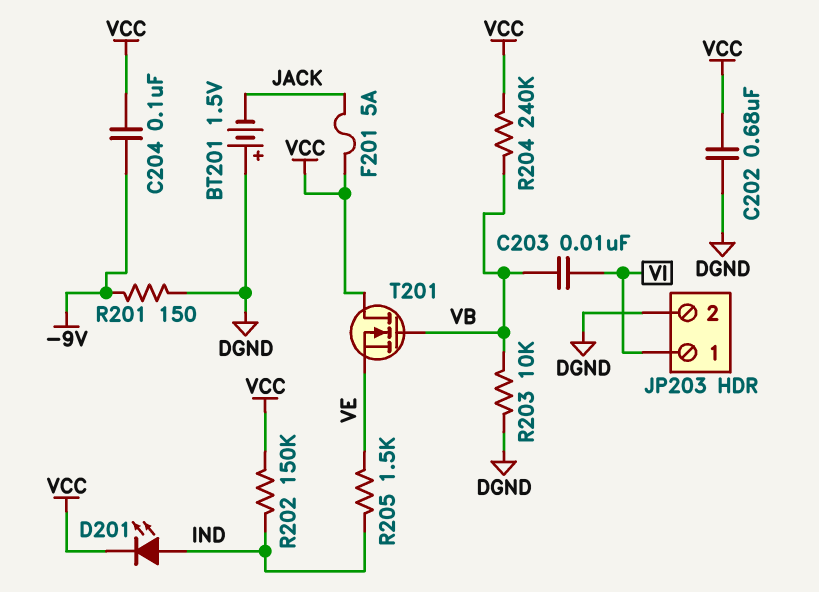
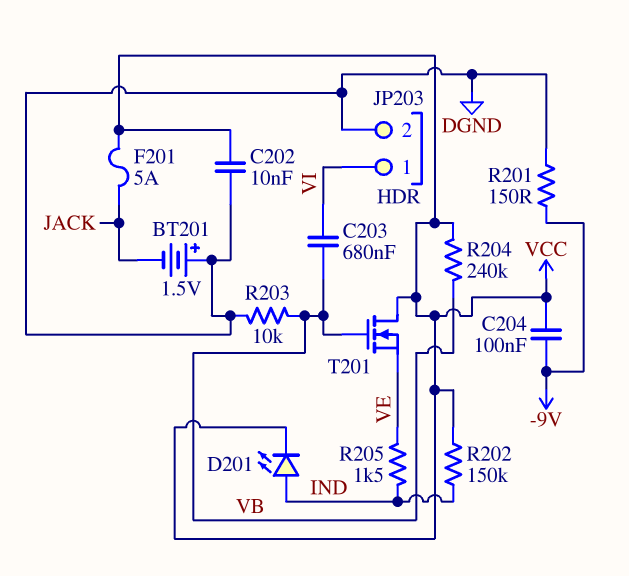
C202: 680nF (DGND, VCC) -> 10nF (DGND, VCC)
C203: 10nF (VB, VI) -> 680nF (VB, VI)

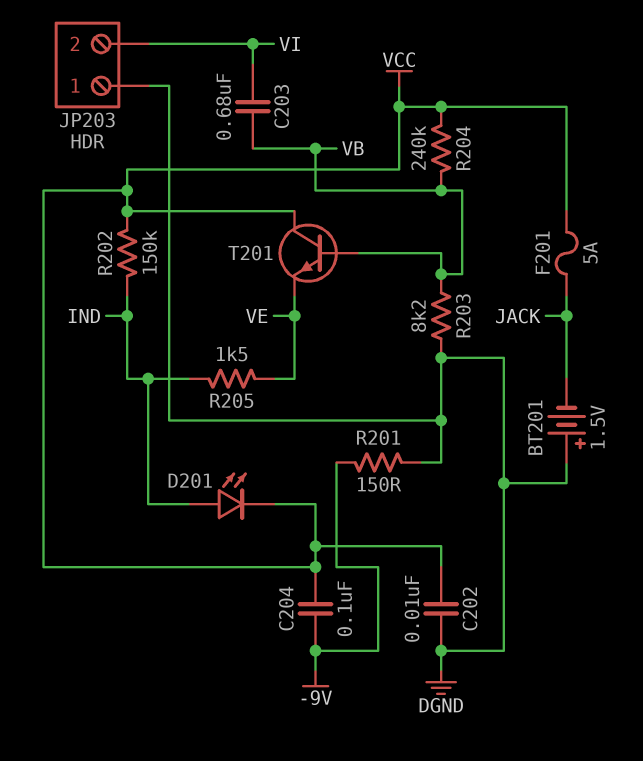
JP203 pin 1: VI -> DGND
JP203 pin 2: DGND -> VI
R203: 10k (DGND, VB) -> 8.2k (DGND, VB)
T201: NMOS (G VB, D VCC, S VE) -> NPN (B VB, C VCC, E VE)

